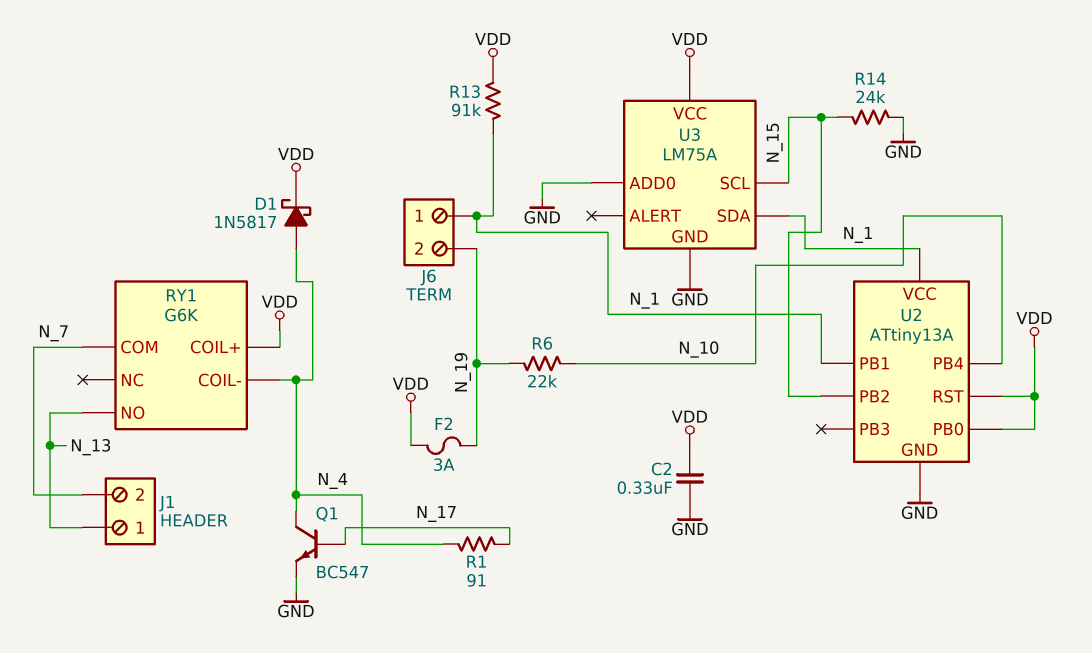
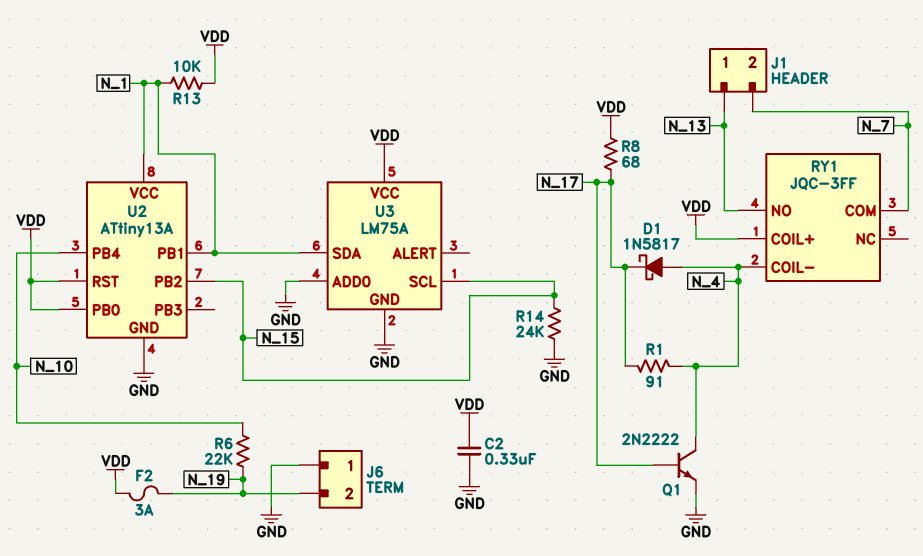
D1: schottky 1N5817 (A N_4, K VDD) -> schottky 1N5817 (A N_4, K N_17)
J6 pin 1: N_1 -> GND
Q1: NPN BC547 (B N_17, C N_4, E GND) -> NPN 2N2222 (B N_17, C N_4, E GND)
R8: none -> 68 (N_17, VDD)
R13: 91k (N_1, VDD) -> 10k (N_1, VDD)
RY1: G6K -> JQC-3FF

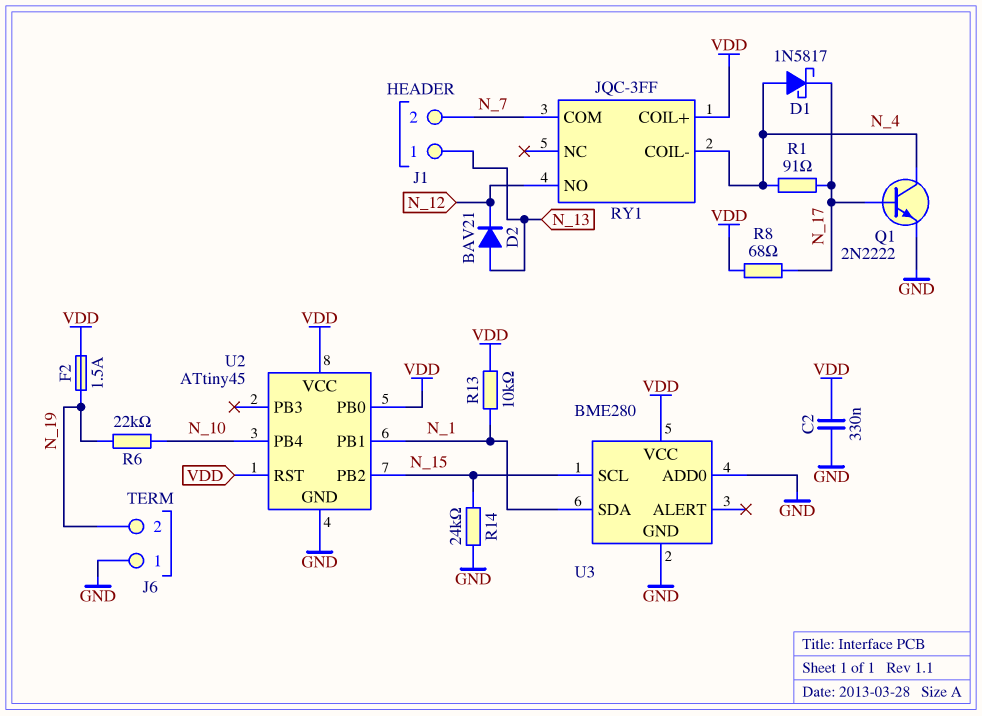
D2: none -> diode BAV21 (A N_13, K N_12)
F2: 3A (N_19, VDD) -> 1.5A (N_19, VDD)
RY1 pin NO: N_13 -> N_12
U2: ATtiny13A -> ATtiny45
U2 pin VCC: N_1 -> VDD
U3: LM75A -> BME280

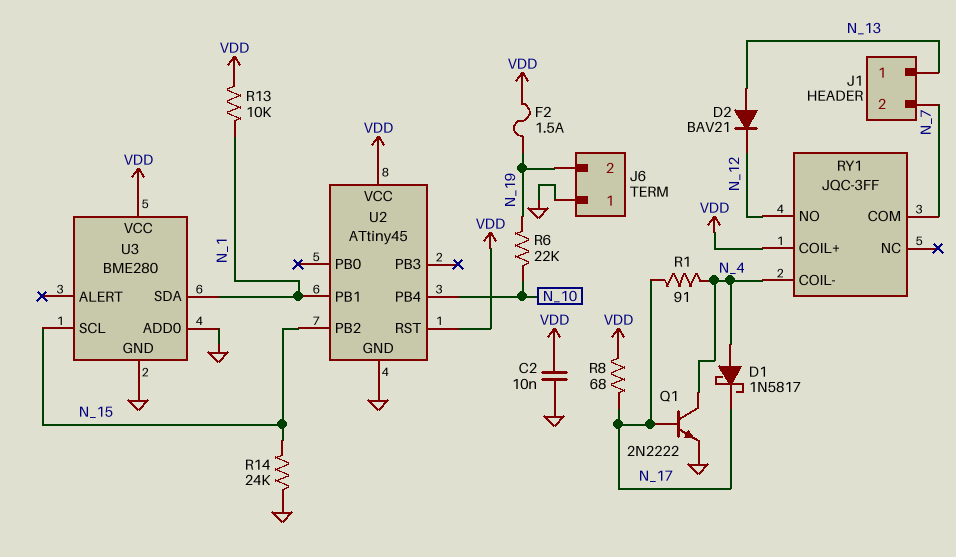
C2: 330nF (GND, VDD) -> 10nF (GND, VDD)
U2 pin PB0: VDD -> none

